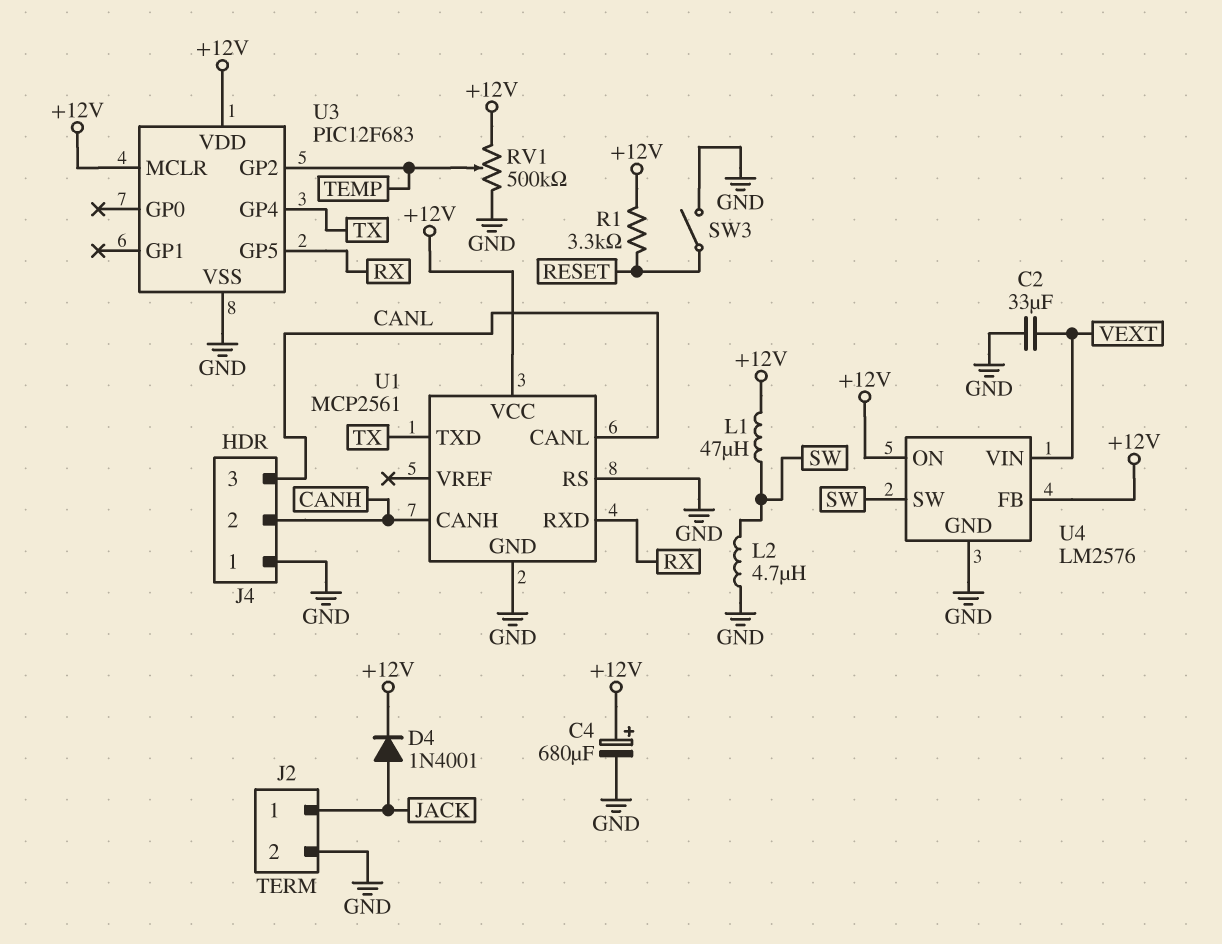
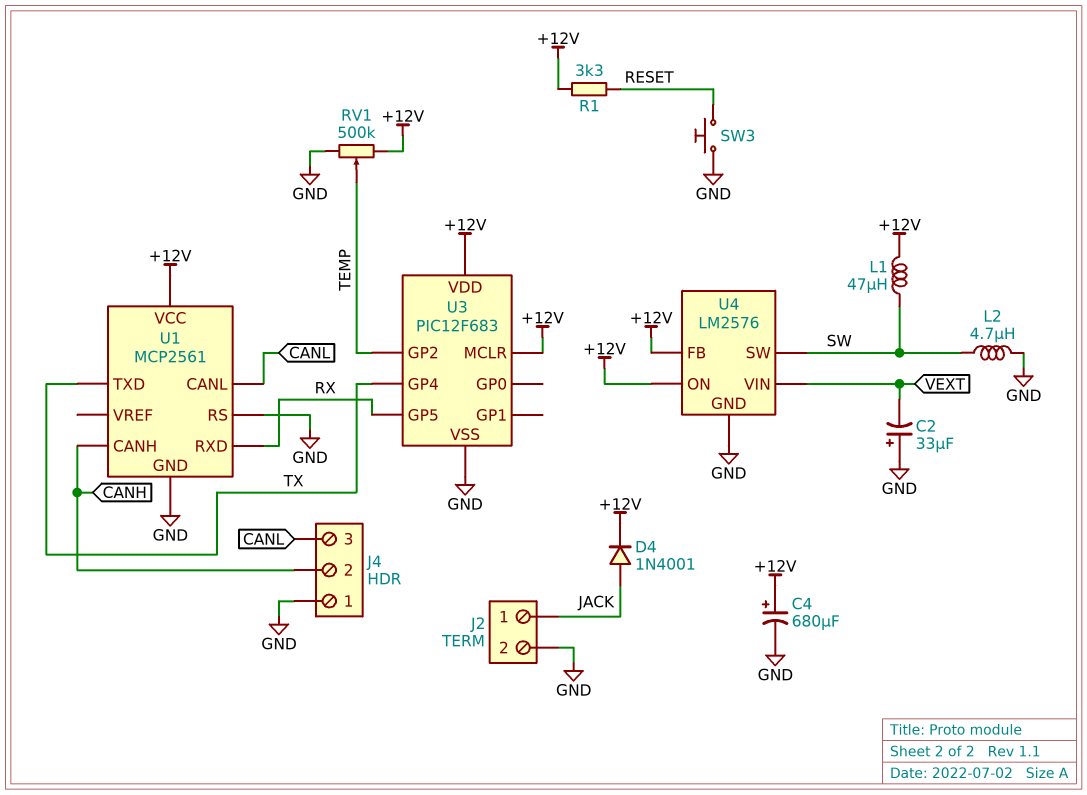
C2: 33uF (GND, VEXT) -> 33uF (plus GND, minus VEXT)
SW3: switch (GND, RESET) -> button (GND, RESET)

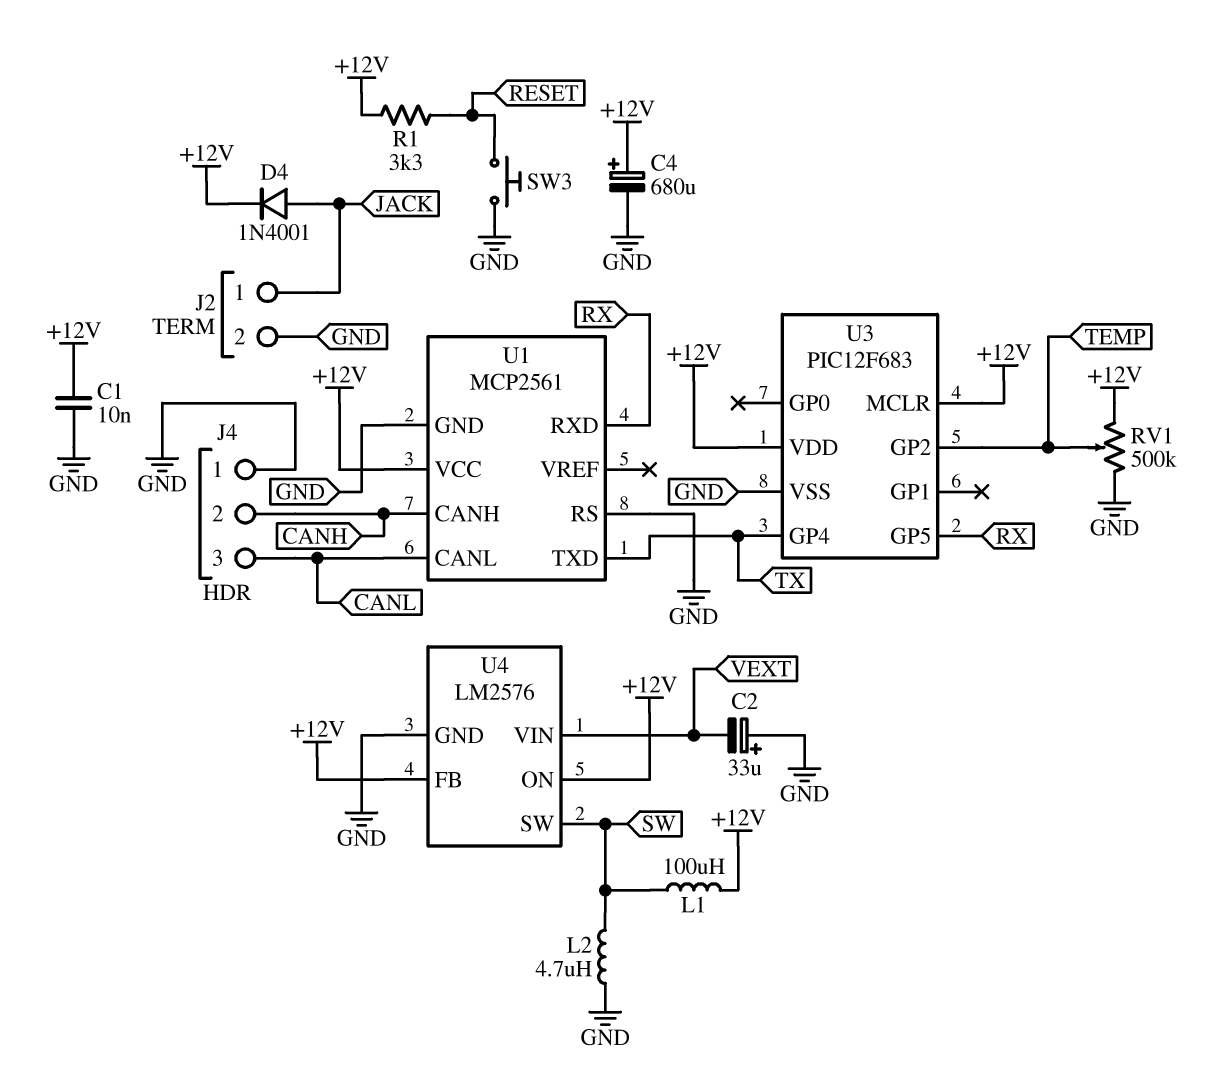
C1: none -> 10nF (+12V, GND)
L1: 47uH (+12V, SW) -> 100uH (+12V, SW)

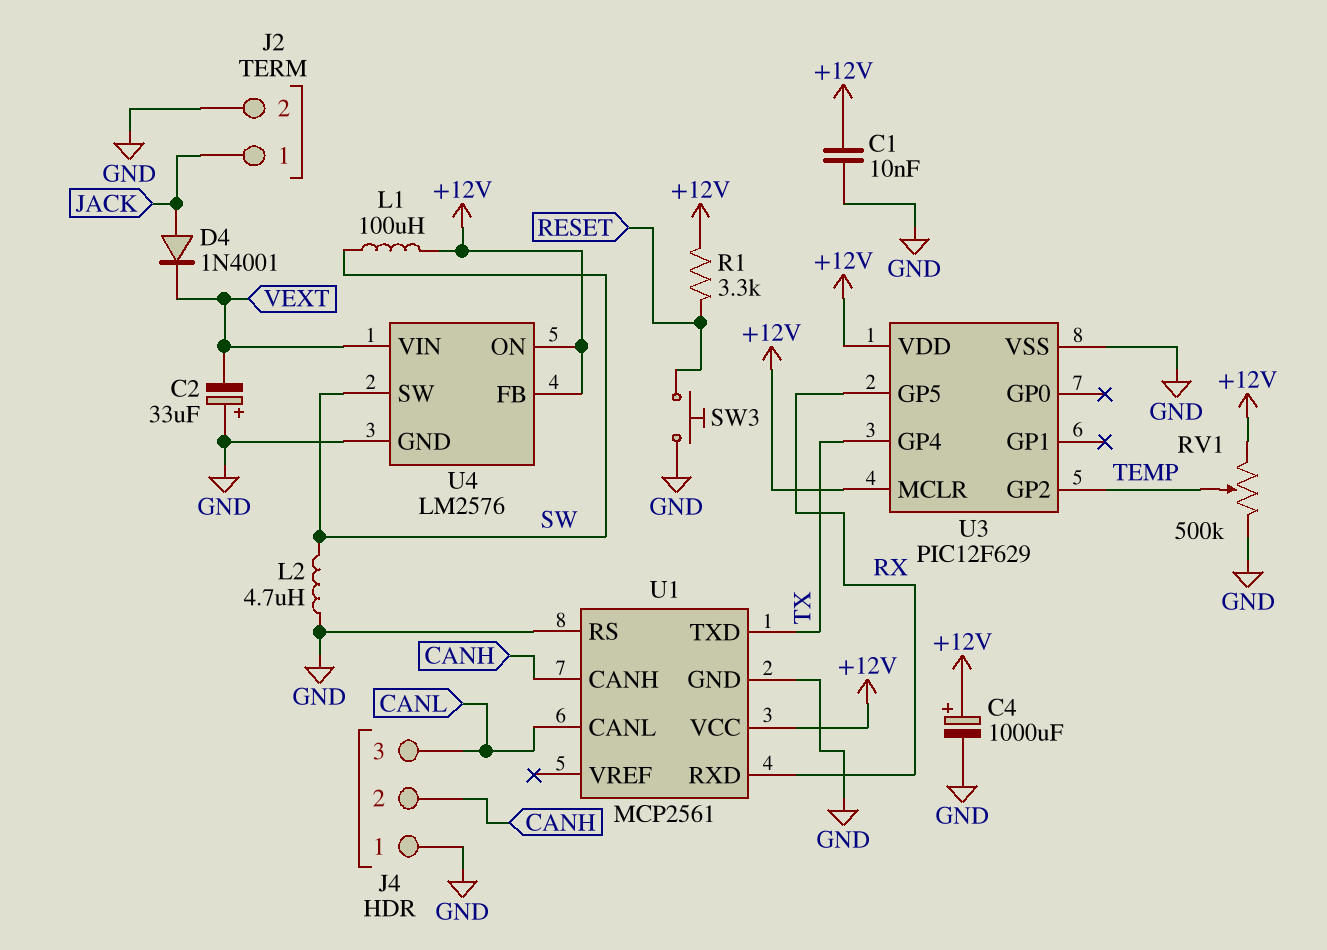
C4: 680uF (plus +12V, minus GND) -> 1000uF (plus +12V, minus GND)
D4: diode 1N4001 (A JACK, K +12V) -> diode 1N4001 (A JACK, K VEXT)
U3: PIC12F683 -> PIC12F629

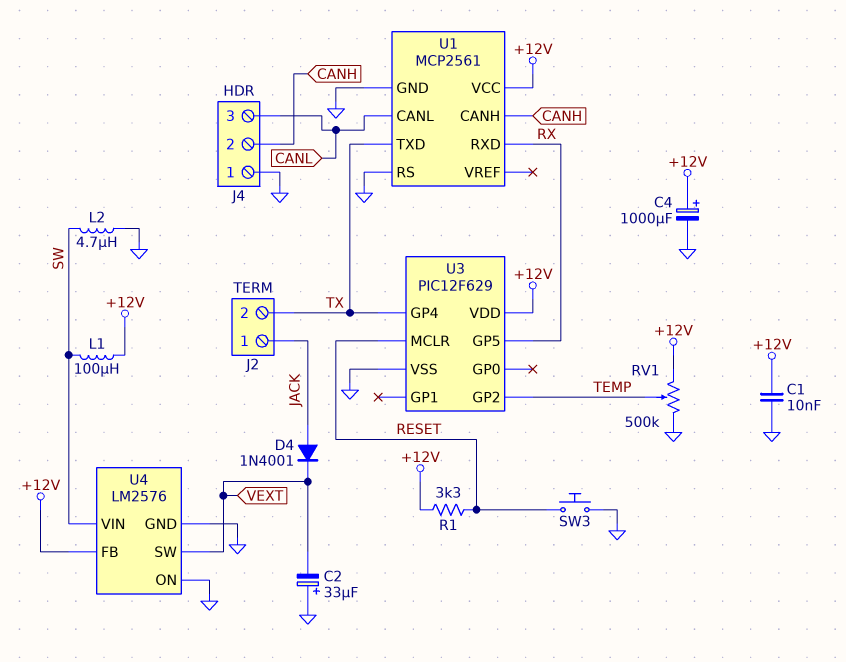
J2 pin 2: GND -> TX
U3 pin MCLR: +12V -> RESET
U4 pin ON: +12V -> GND
U4 pin SW: SW -> VEXT
U4 pin VIN: VEXT -> SW

